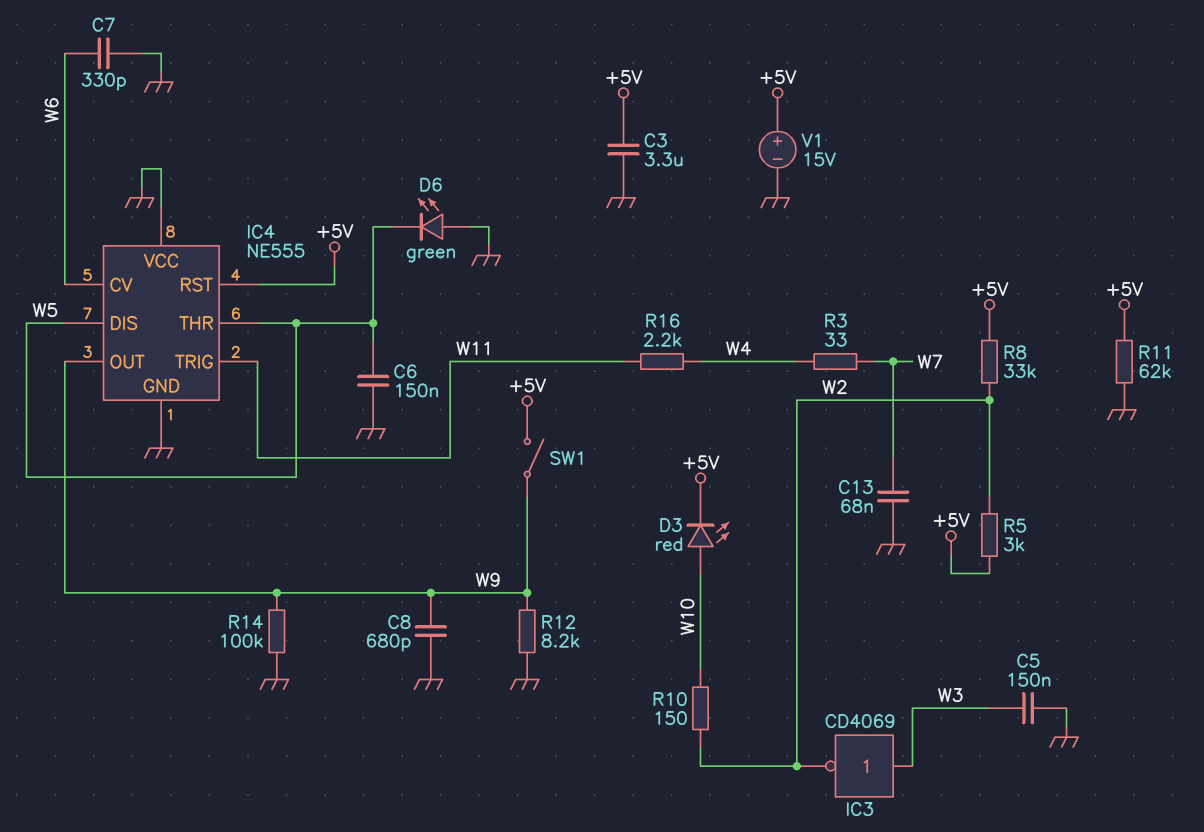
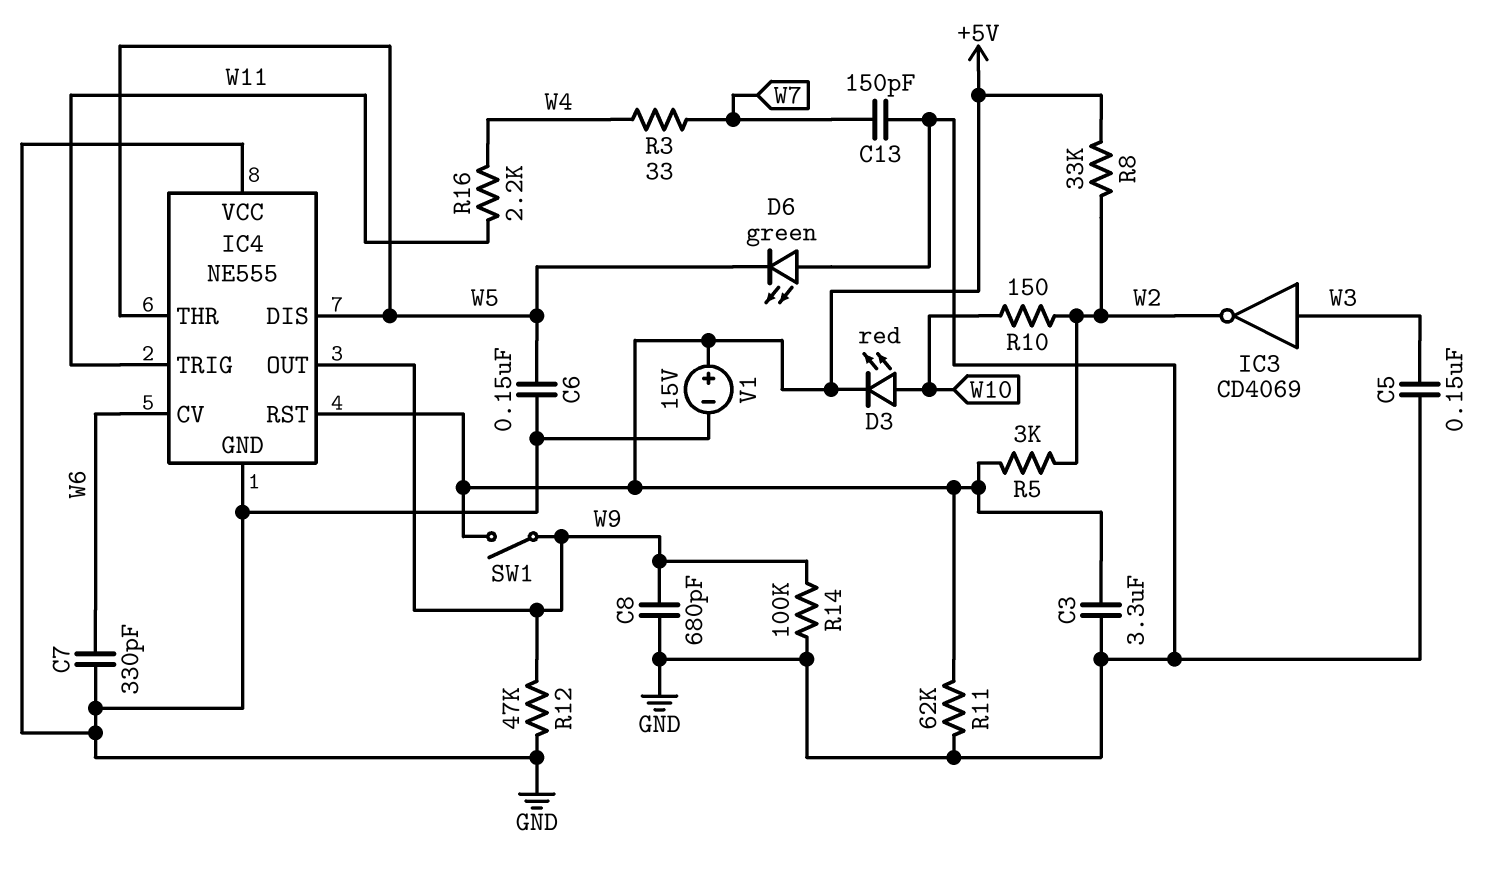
C13: 68nF (GND, W7) -> 150pF (GND, W7)
R12: 8.2k (GND, W9) -> 47k (GND, W9)

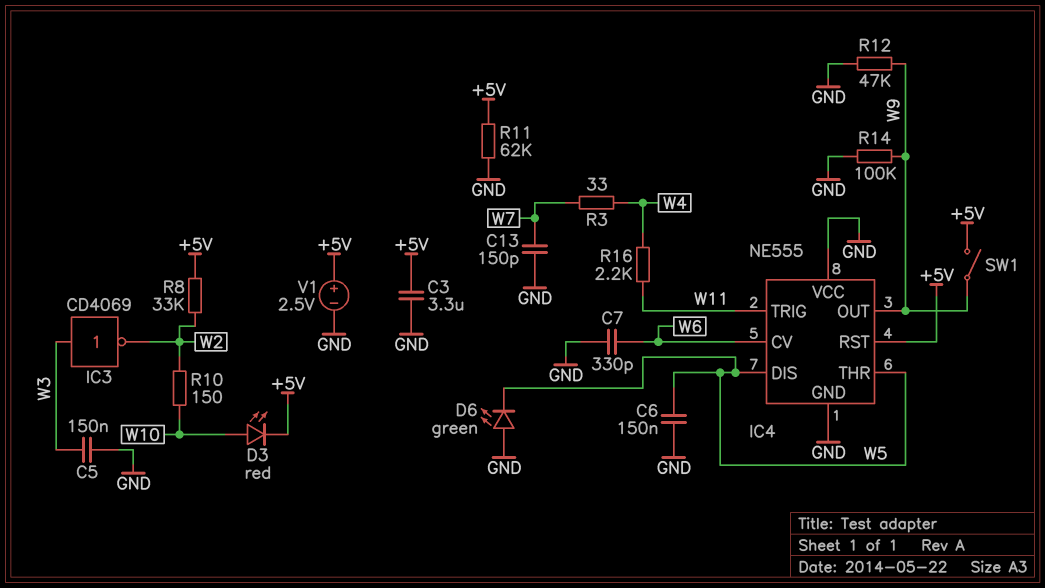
C8: 680pF (GND, W9) -> none
R5: 3k (+5V, W2) -> none
V1: 15V (plus +5V, minus GND) -> 2.5V (plus +5V, minus GND)

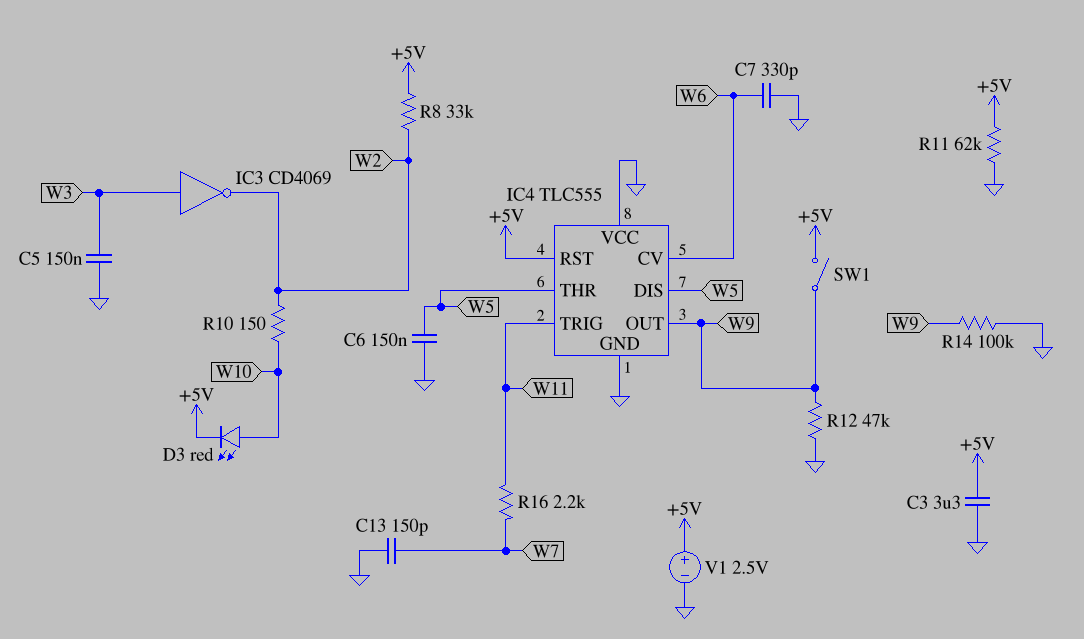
D6: LED green (A GND, K W5) -> none
IC4: NE555 -> TLC555
R3: 33 (W4, W7) -> none
R16: 2.2k (W4, W11) -> 2.2k (W7, W11)

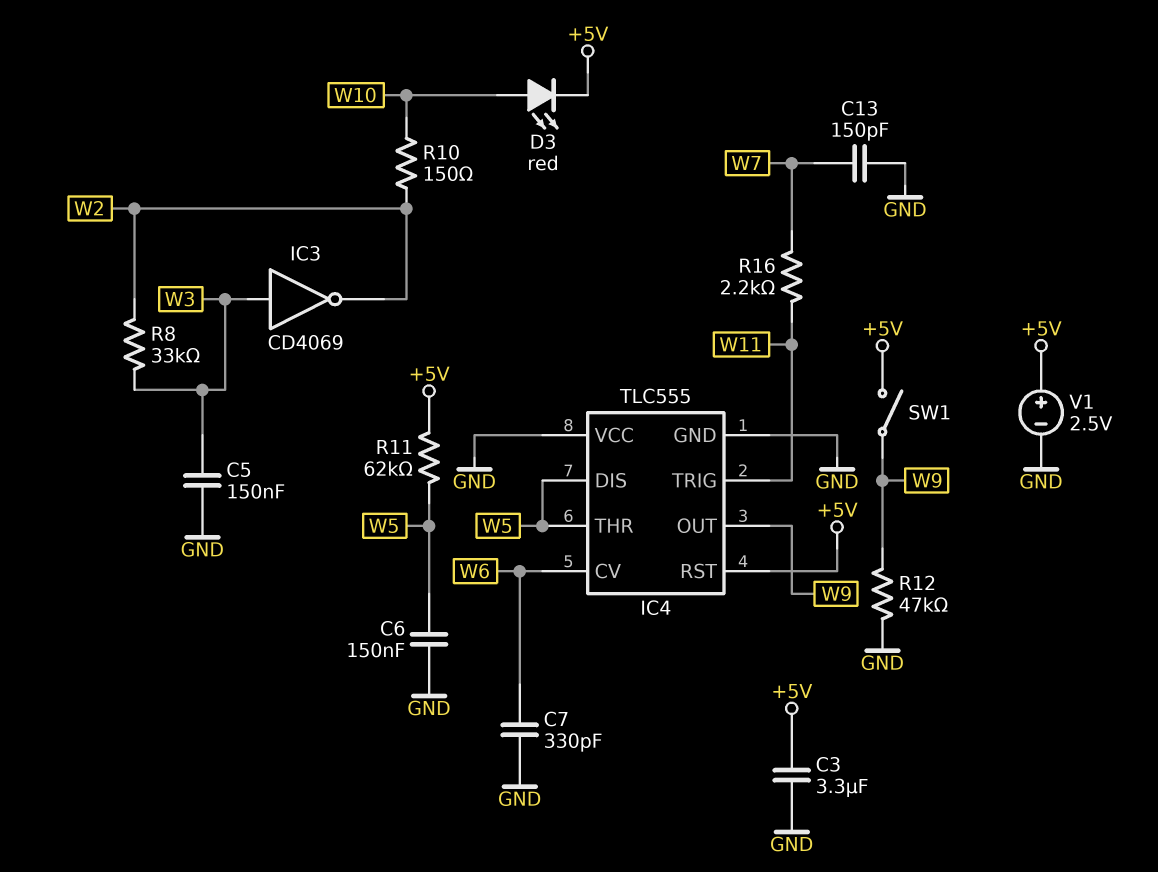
R8: 33k (+5V, W2) -> 33k (W2, W3)
R11: 62k (+5V, GND) -> 62k (+5V, W5)
R14: 100k (GND, W9) -> none

